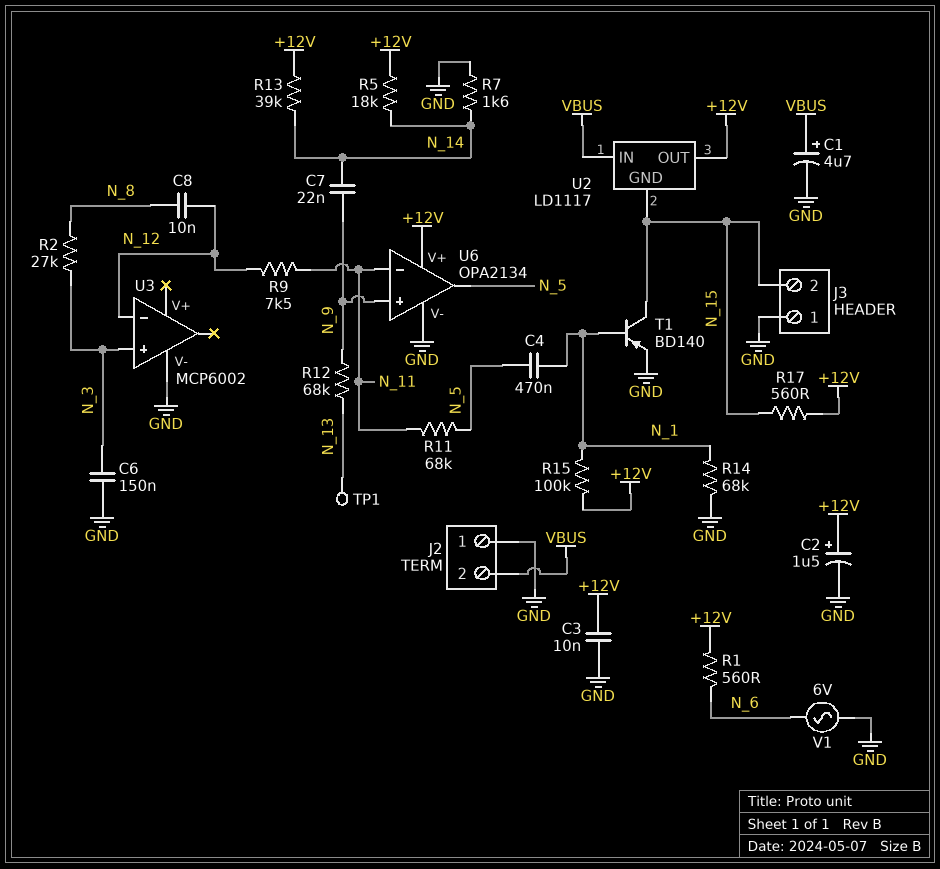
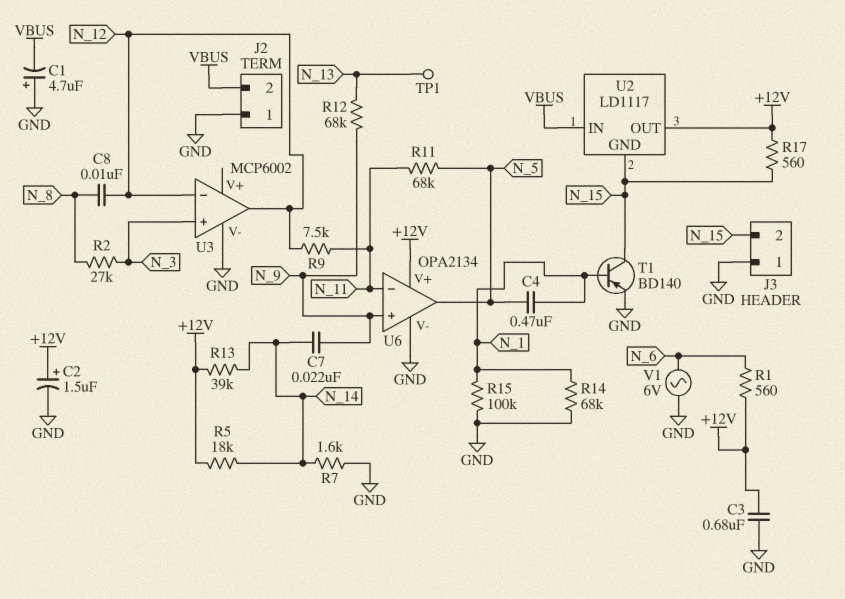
C1: 4.7uF (plus VBUS, minus GND) -> 4.7uF (plus GND, minus VBUS)
C3: 10nF (+12V, GND) -> 680nF (+12V, GND)
C6: 150nF (GND, N_3) -> none
R15: 100k (+12V, N_1) -> 100k (GND, N_1)
U3 pin out: none -> N_12

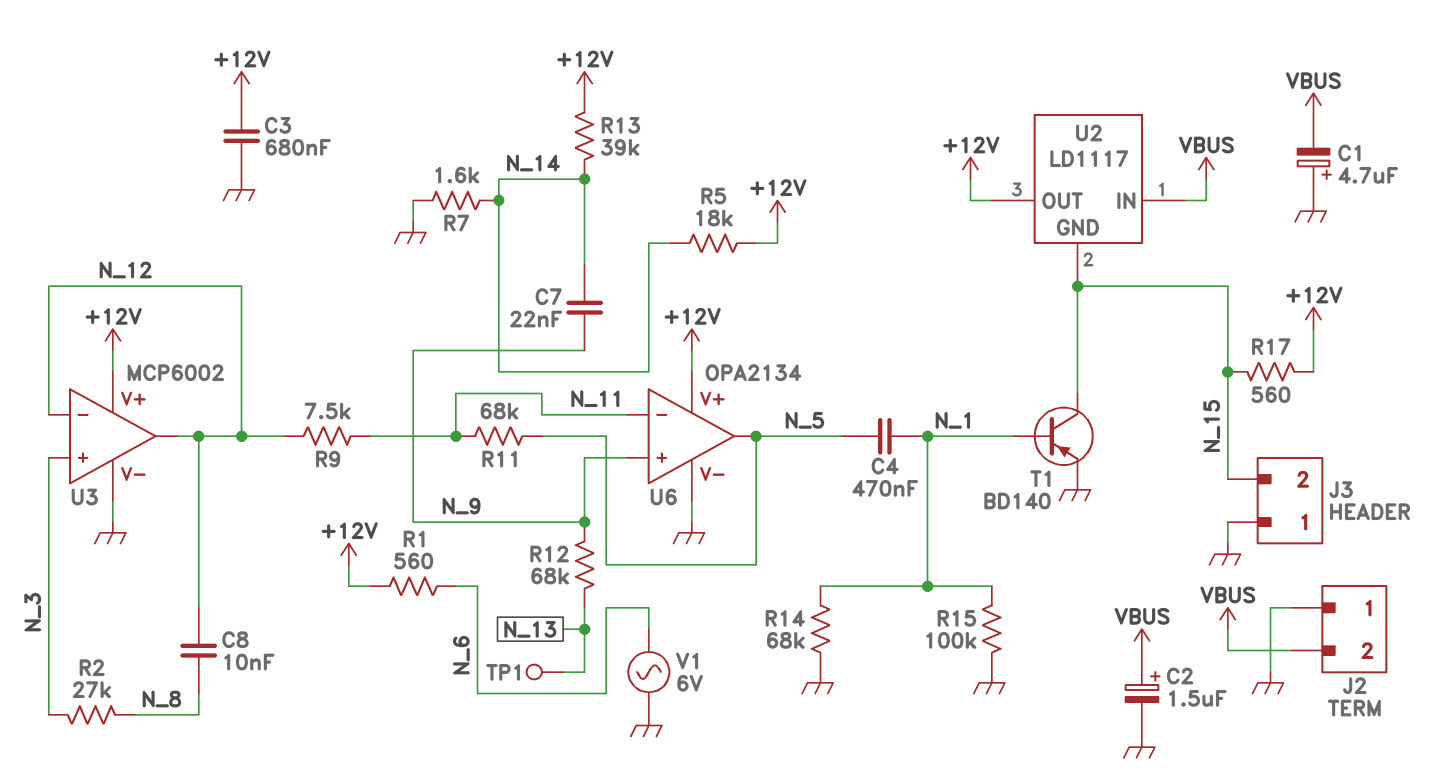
C2: 1.5uF (plus +12V, minus GND) -> 1.5uF (plus VBUS, minus GND)
U3 pin V+: none -> +12V

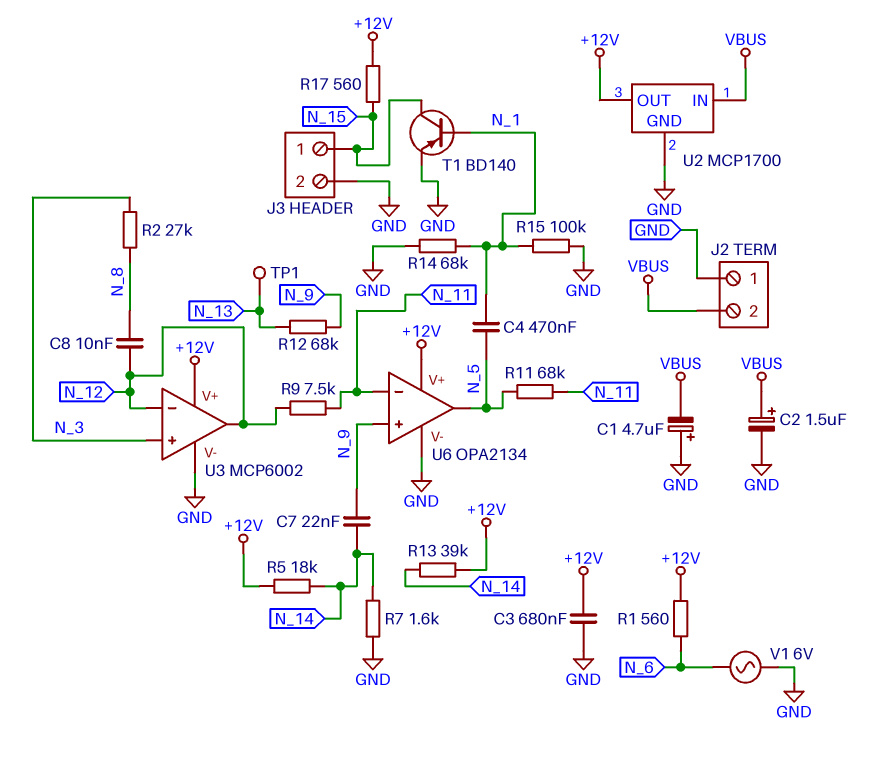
J3 pin 1: GND -> N_15
J3 pin 2: N_15 -> GND
U2: LD1117 -> MCP1700
U2 pin GND: N_15 -> GND

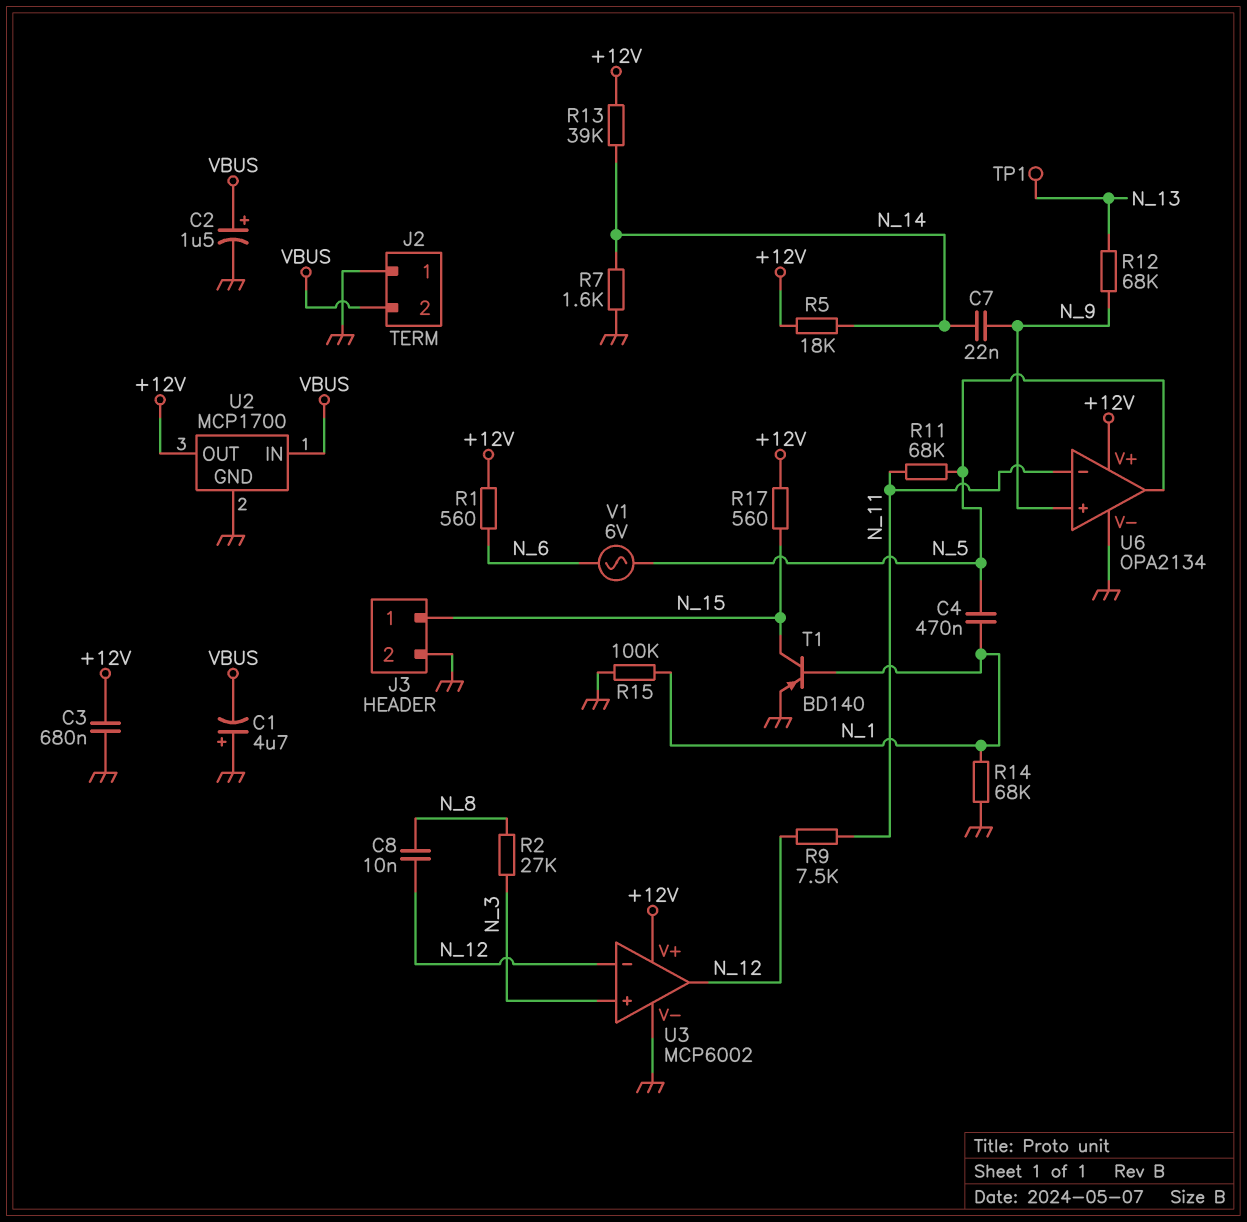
V1: AC 6V (GND, N_6) -> AC 6V (N_5, N_6)

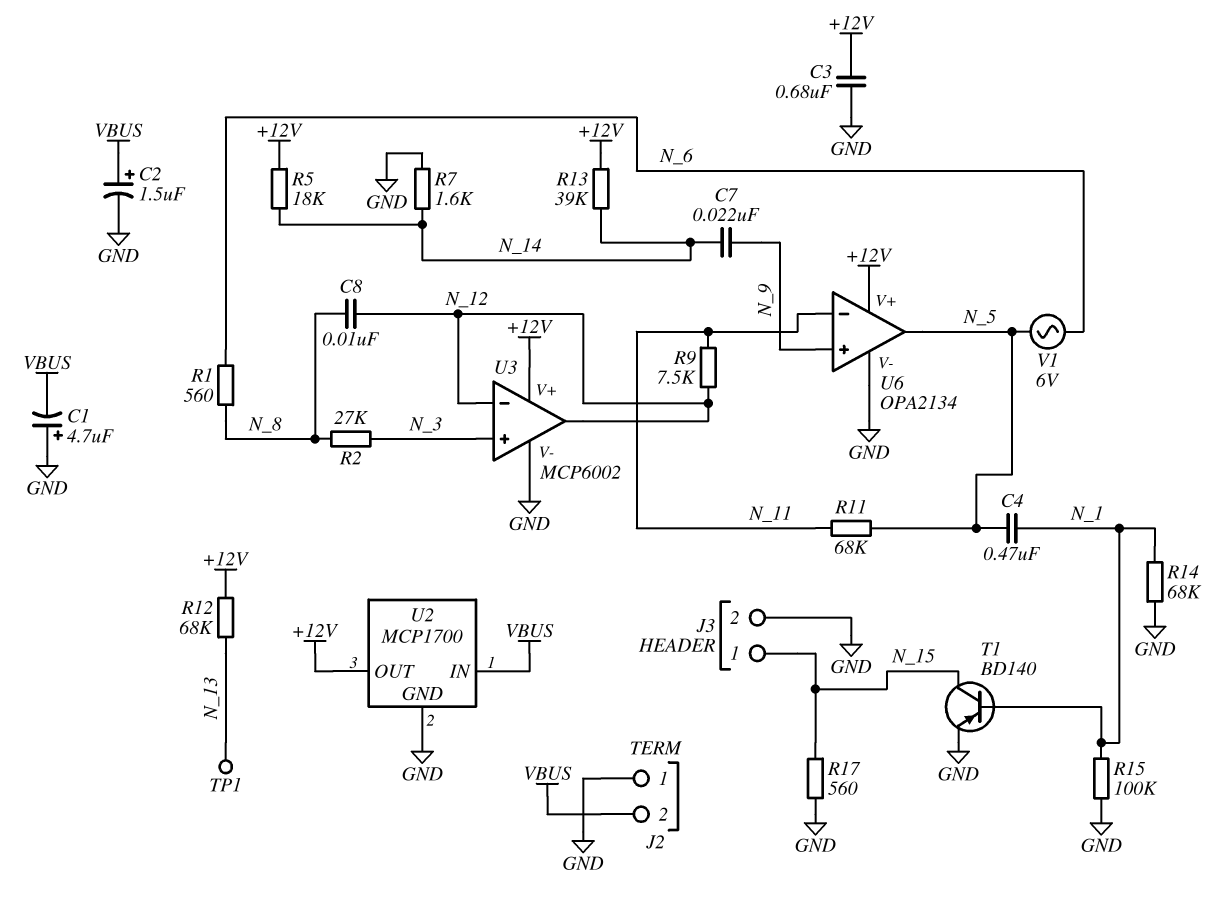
R1: 560 (+12V, N_6) -> 560 (N_6, N_8)
R12: 68k (N_9, N_13) -> 68k (+12V, N_13)
R17: 560 (+12V, N_15) -> 560 (GND, N_15)

